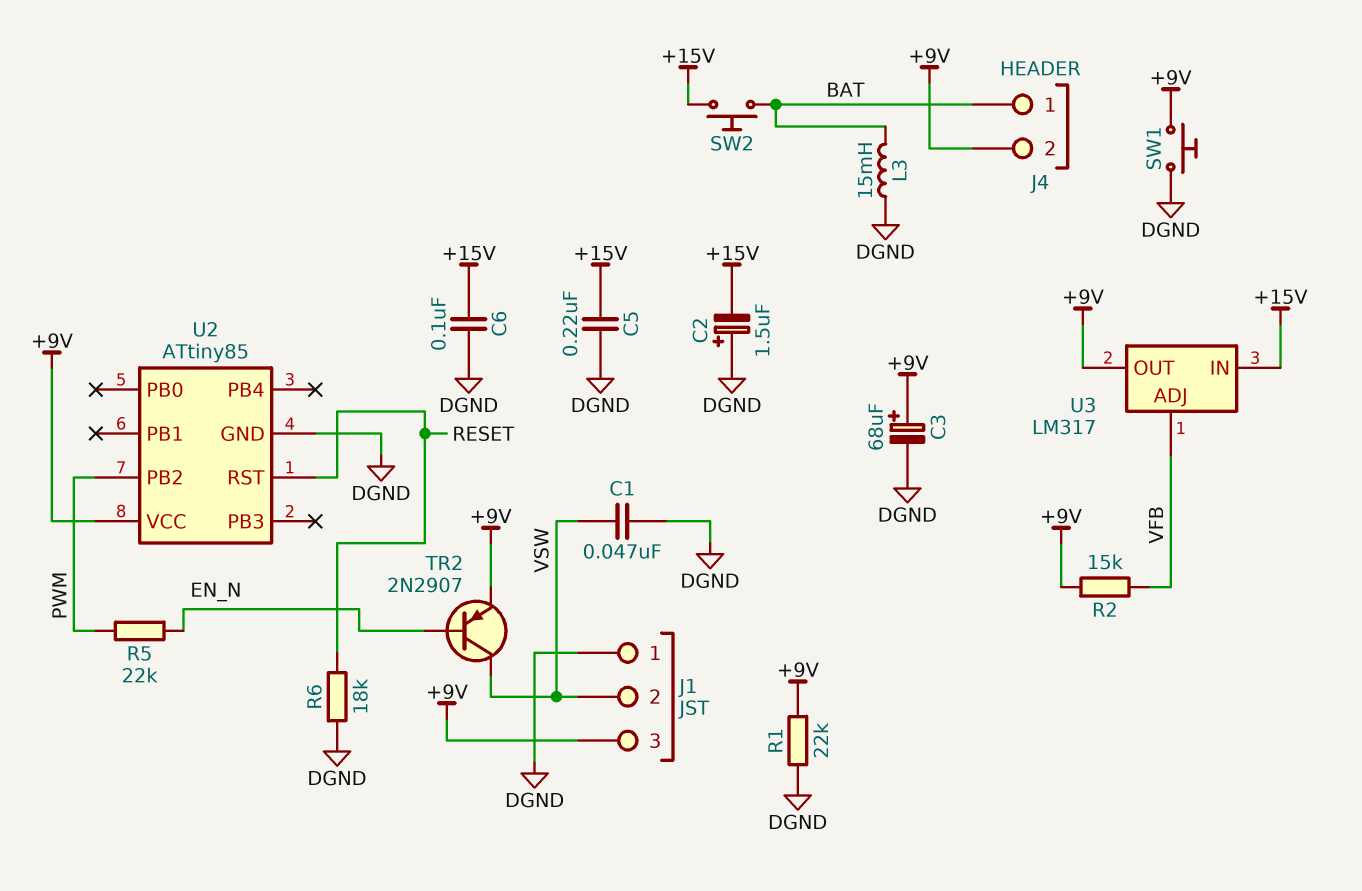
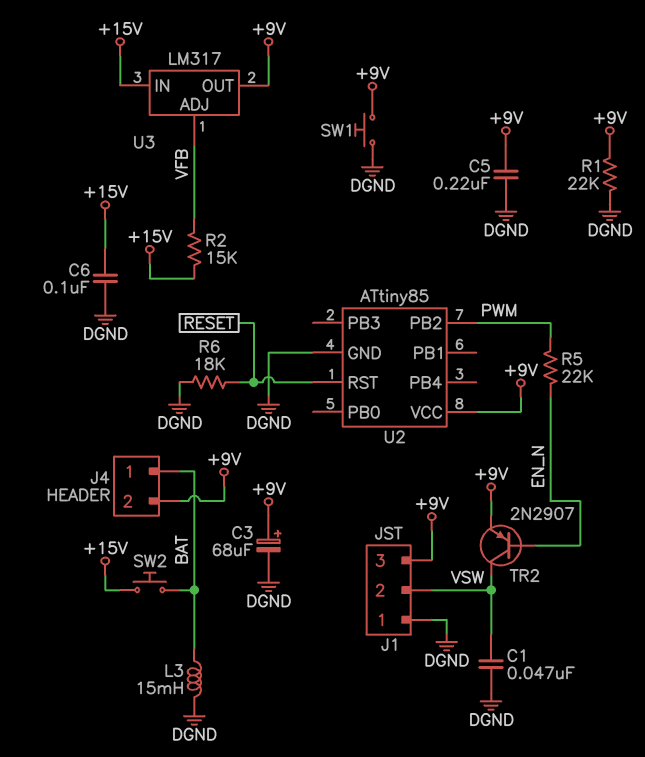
C2: 1.5uF (plus DGND, minus +15V) -> none
C5: 220nF (+15V, DGND) -> 220nF (+9V, DGND)
R2: 15k (+9V, VFB) -> 15k (+15V, VFB)

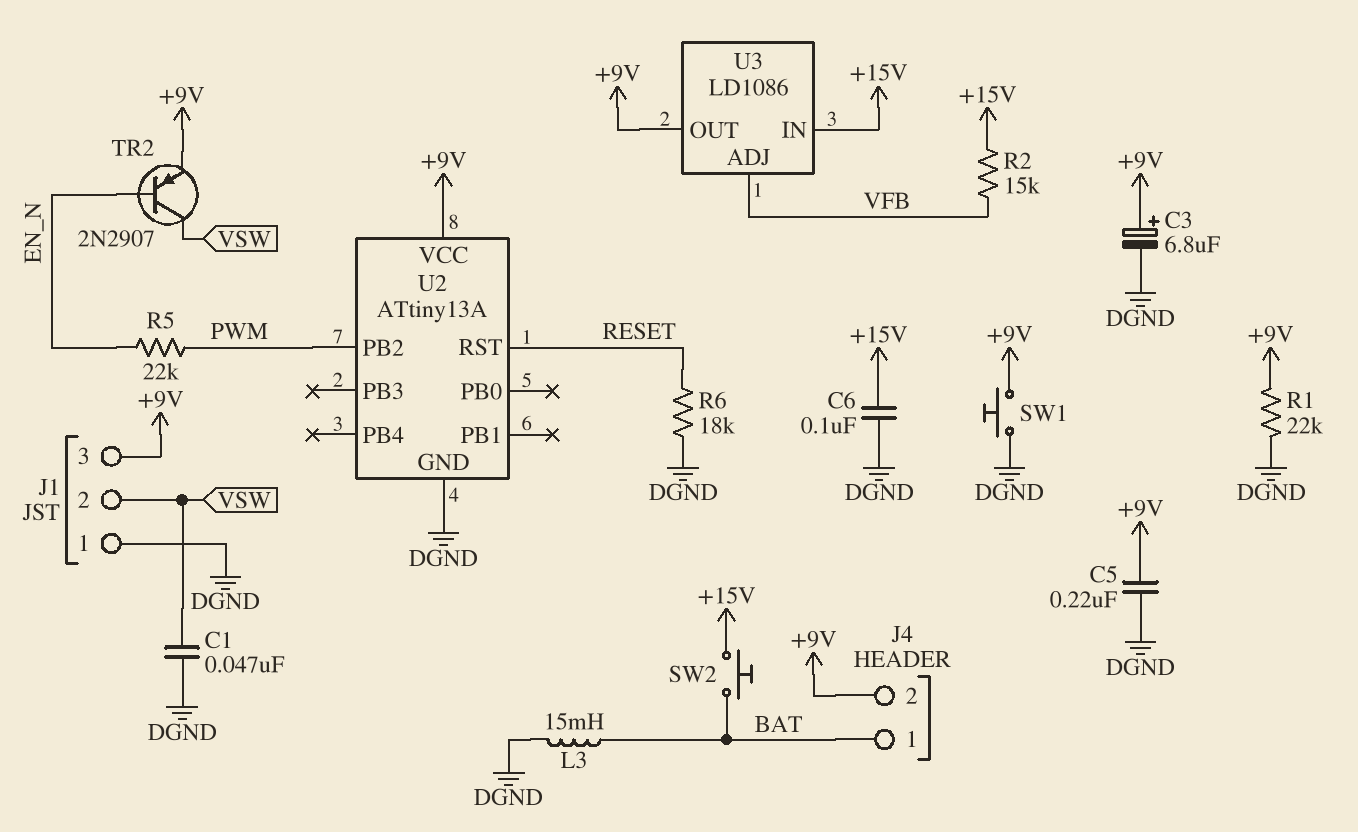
C3: 68uF (plus +9V, minus DGND) -> 6.8uF (plus +9V, minus DGND)
U2: ATtiny85 -> ATtiny13A
U3: LM317 -> LD1086

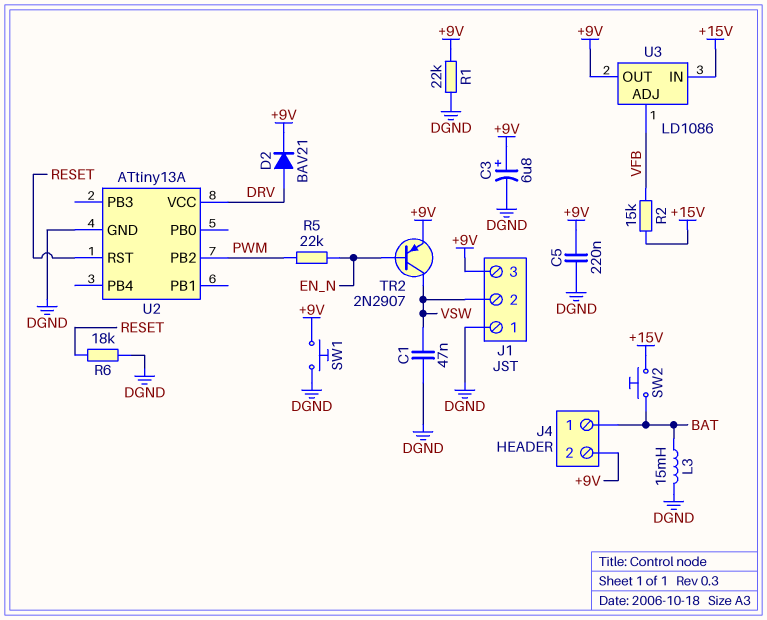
C6: 100nF (+15V, DGND) -> none
D2: none -> diode BAV21 (A DRV, K +9V)
U2 pin VCC: +9V -> DRV

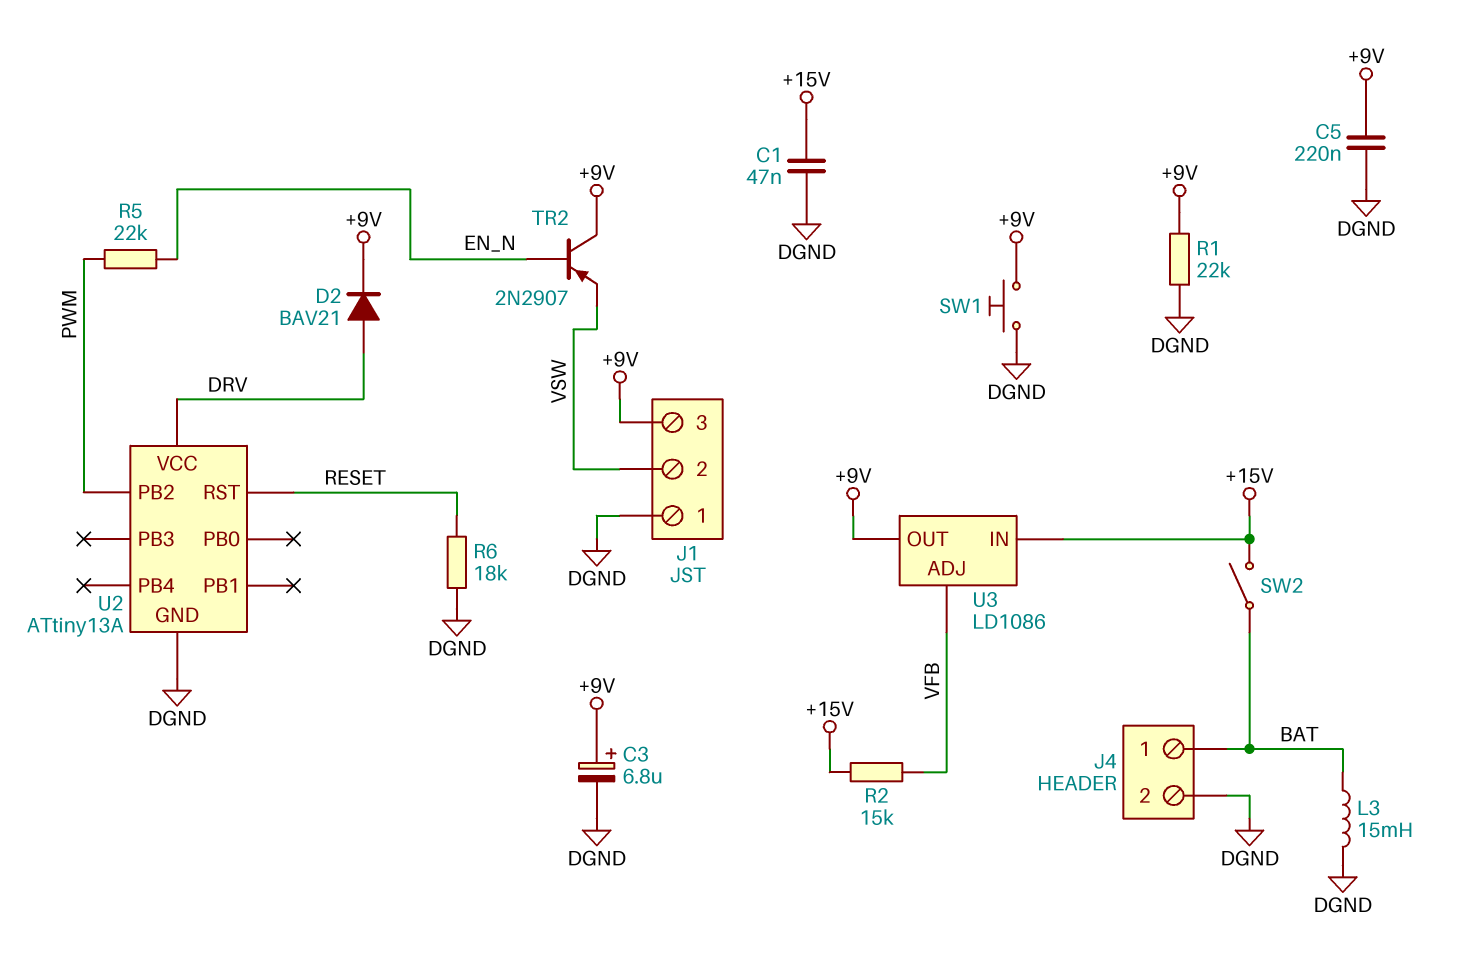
C1: 47nF (DGND, VSW) -> 47nF (+15V, DGND)
J4 pin 2: +9V -> DGND
SW2: button (+15V, BAT) -> switch (+15V, BAT)
TR2: PNP 2N2907 (B EN_N, C VSW, E +9V) -> PNP 2N2907 (B EN_N, C +9V, E VSW)

